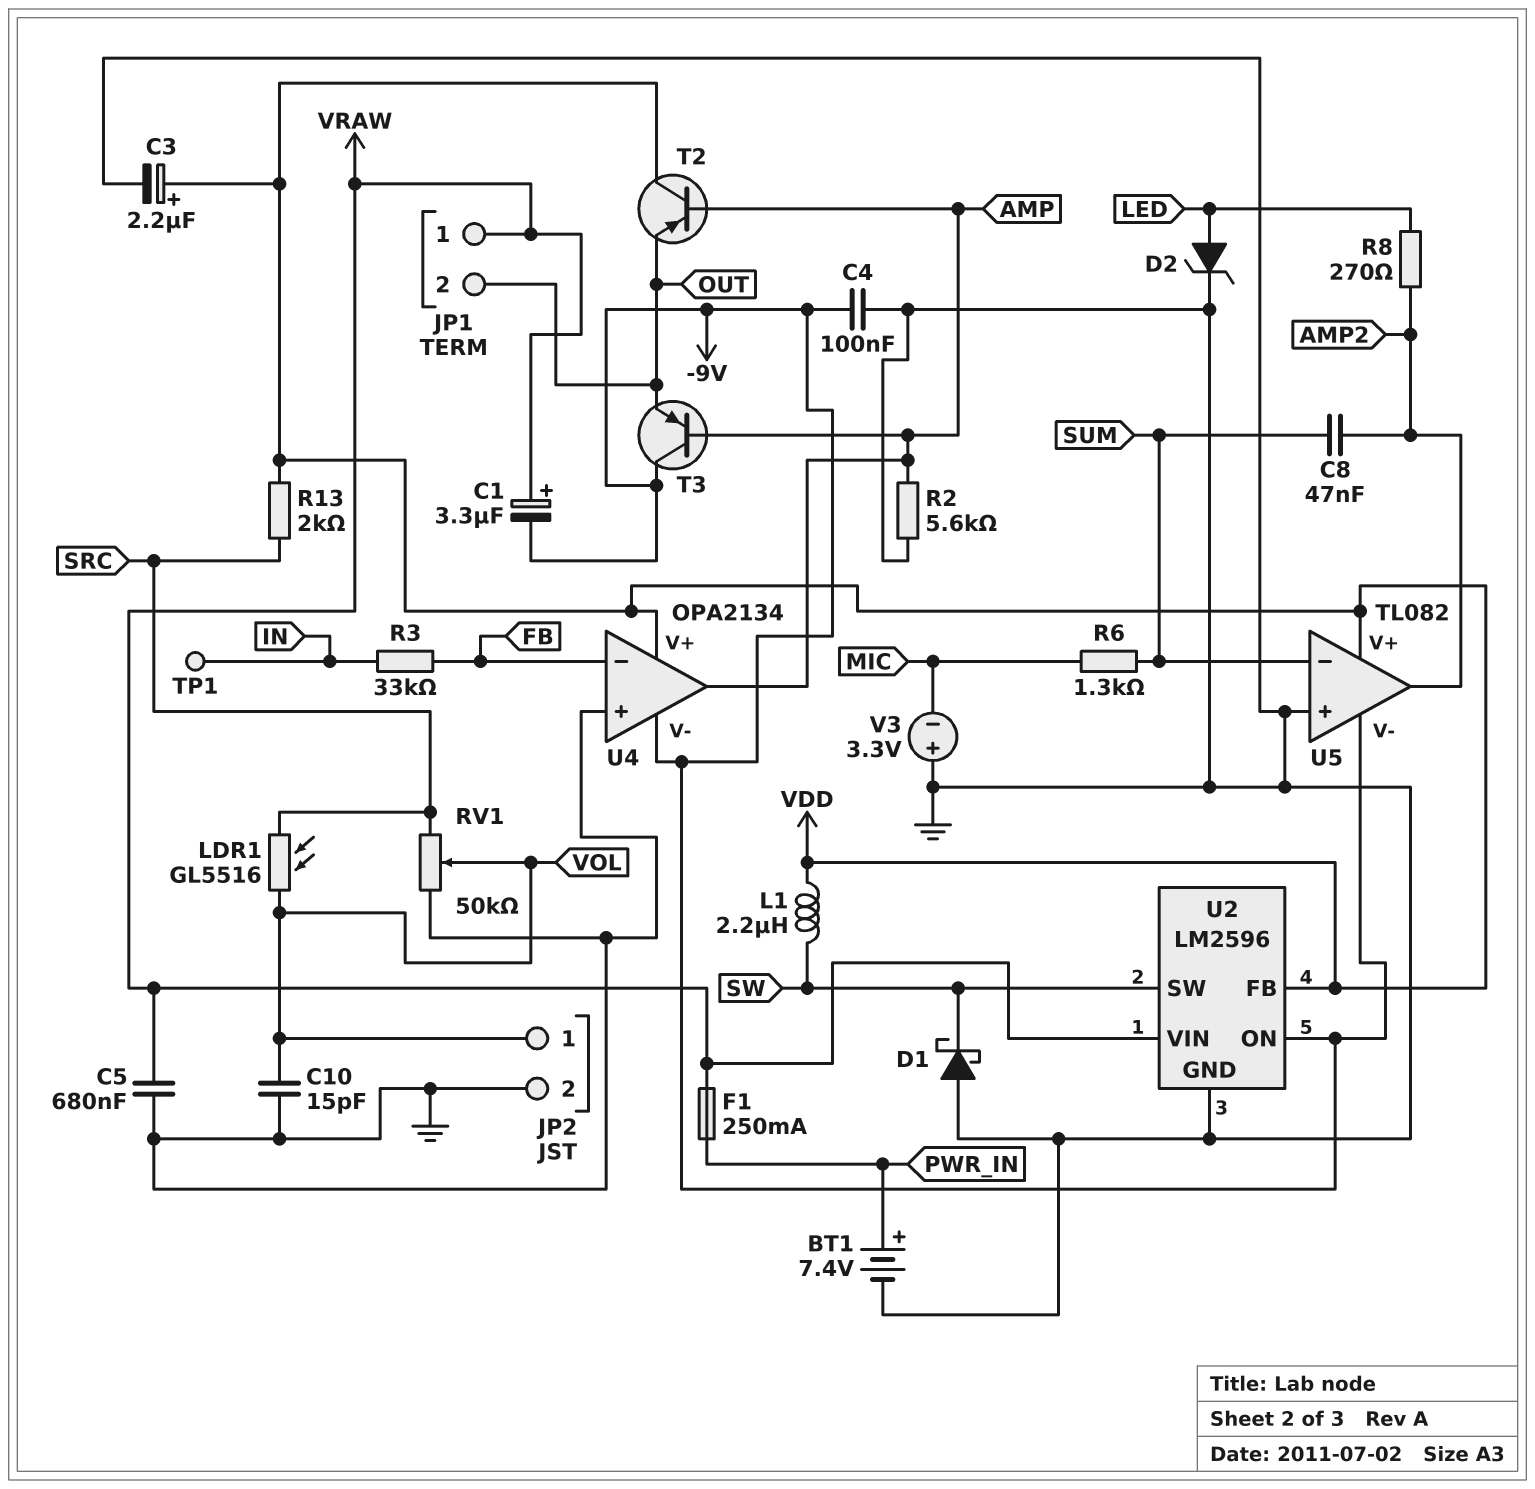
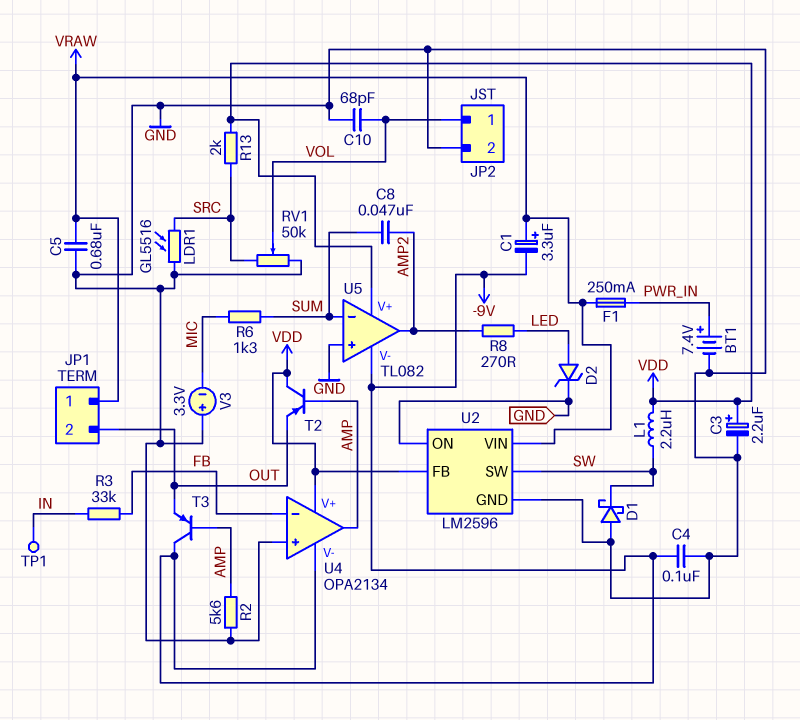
C10: 15pF (GND, VOL) -> 68pF (GND, VOL)
LDR1: GL5516 (SRC, VOL) -> GL5516 (GND, SRC)
U2 pin ON: -9V -> GND

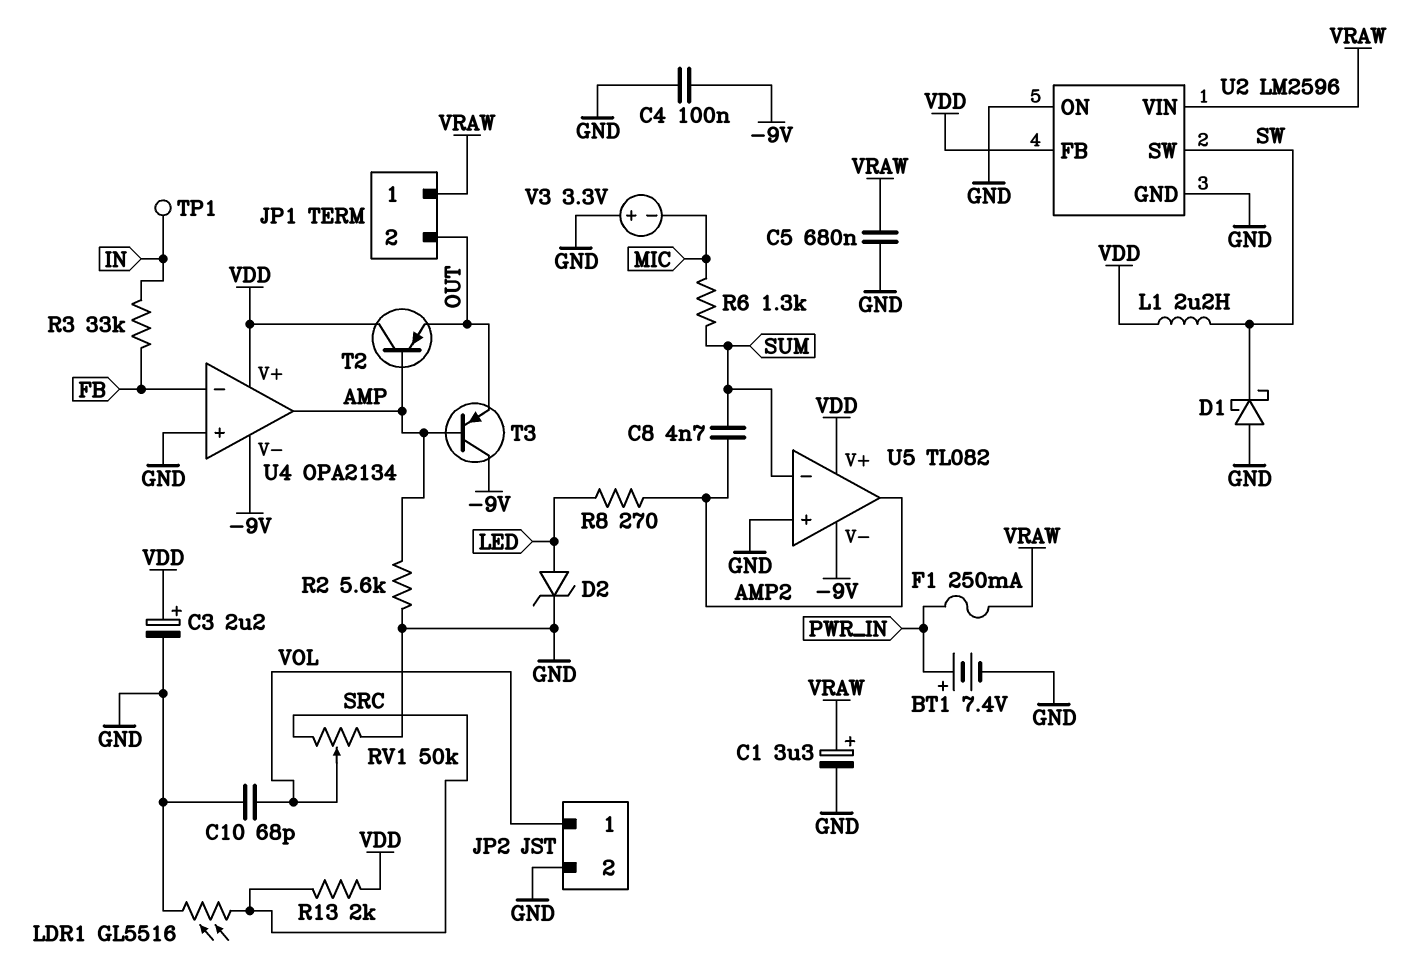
C1: 3.3uF (plus VRAW, minus -9V) -> 3.3uF (plus VRAW, minus GND)
C8: 47nF (AMP2, SUM) -> 4.7nF (AMP2, SUM)

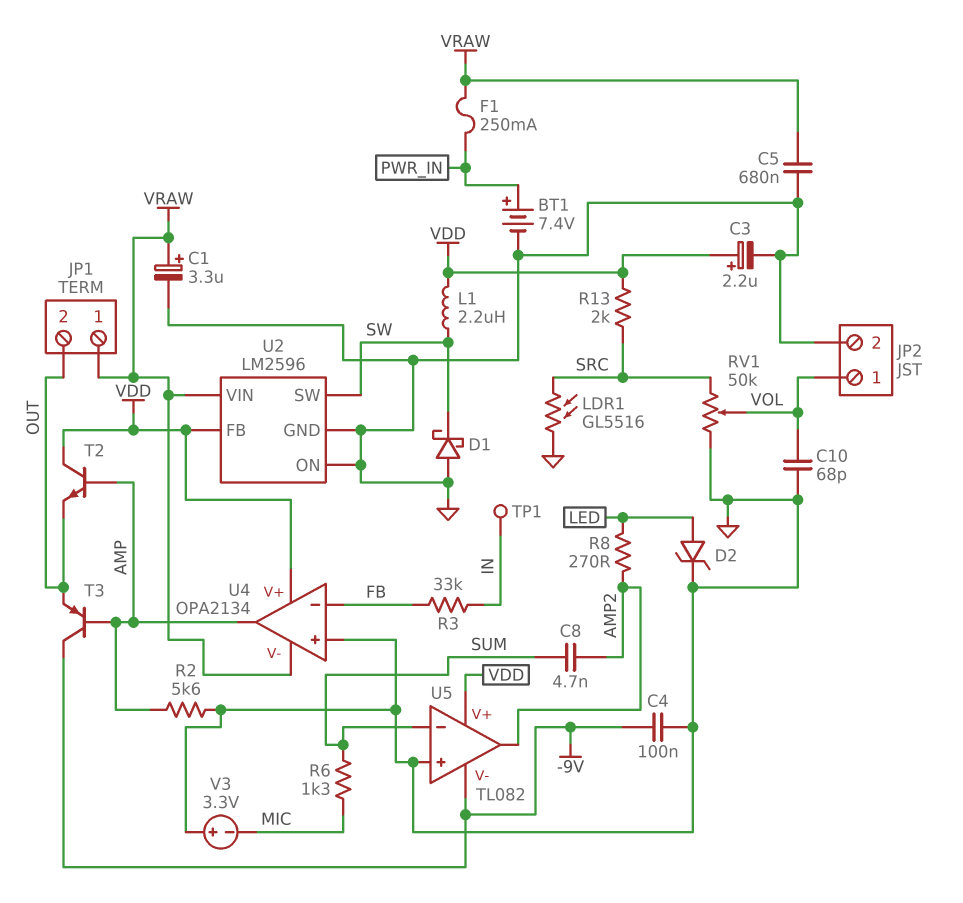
T2: PNP (B AMP, C VDD, E OUT) -> NPN (B AMP, C VDD, E OUT)
U4 pin V-: -9V -> VRAW

